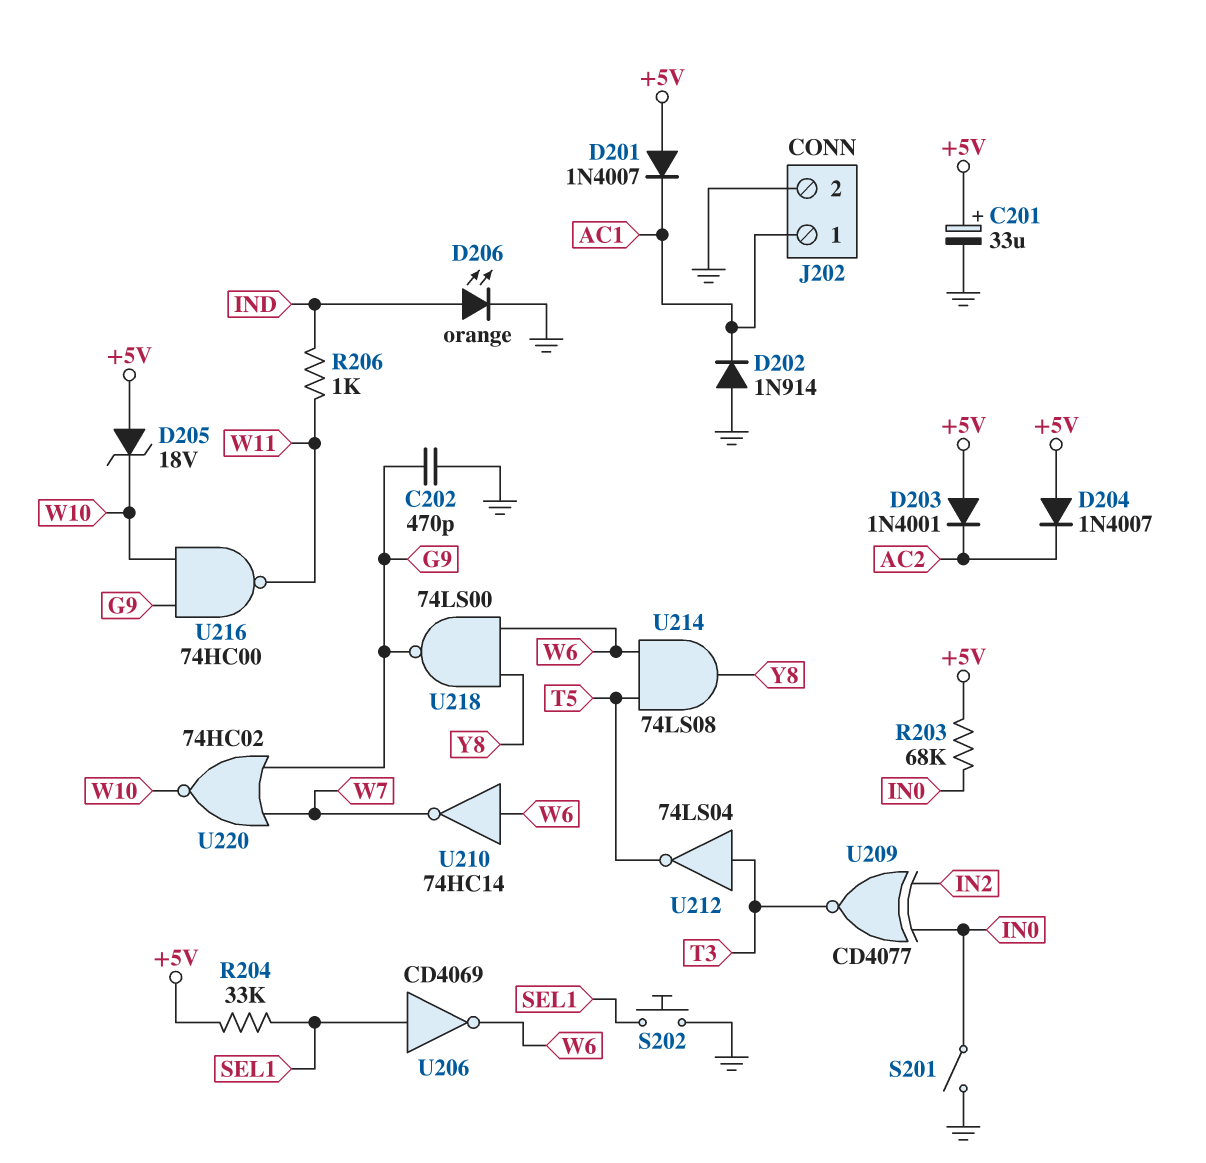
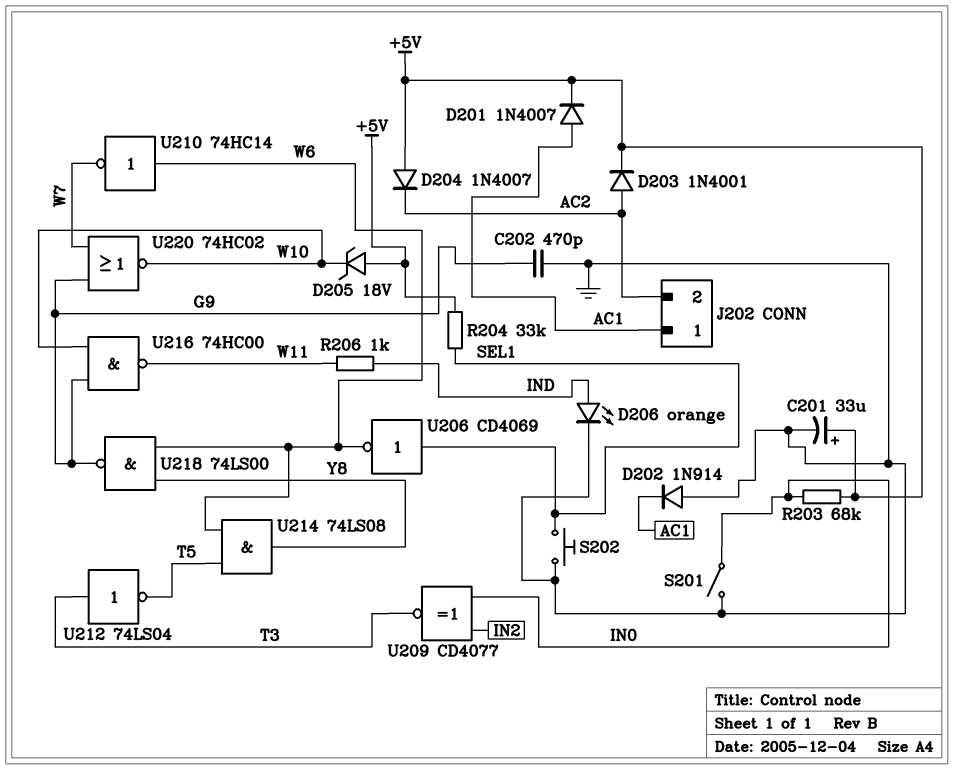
D201: diode 1N4007 (A +5V, K AC1) -> diode 1N4007 (A AC1, K +5V)
D203: diode 1N4001 (A +5V, K AC2) -> diode 1N4001 (A AC2, K +5V)
J202 pin 2: GND -> AC2

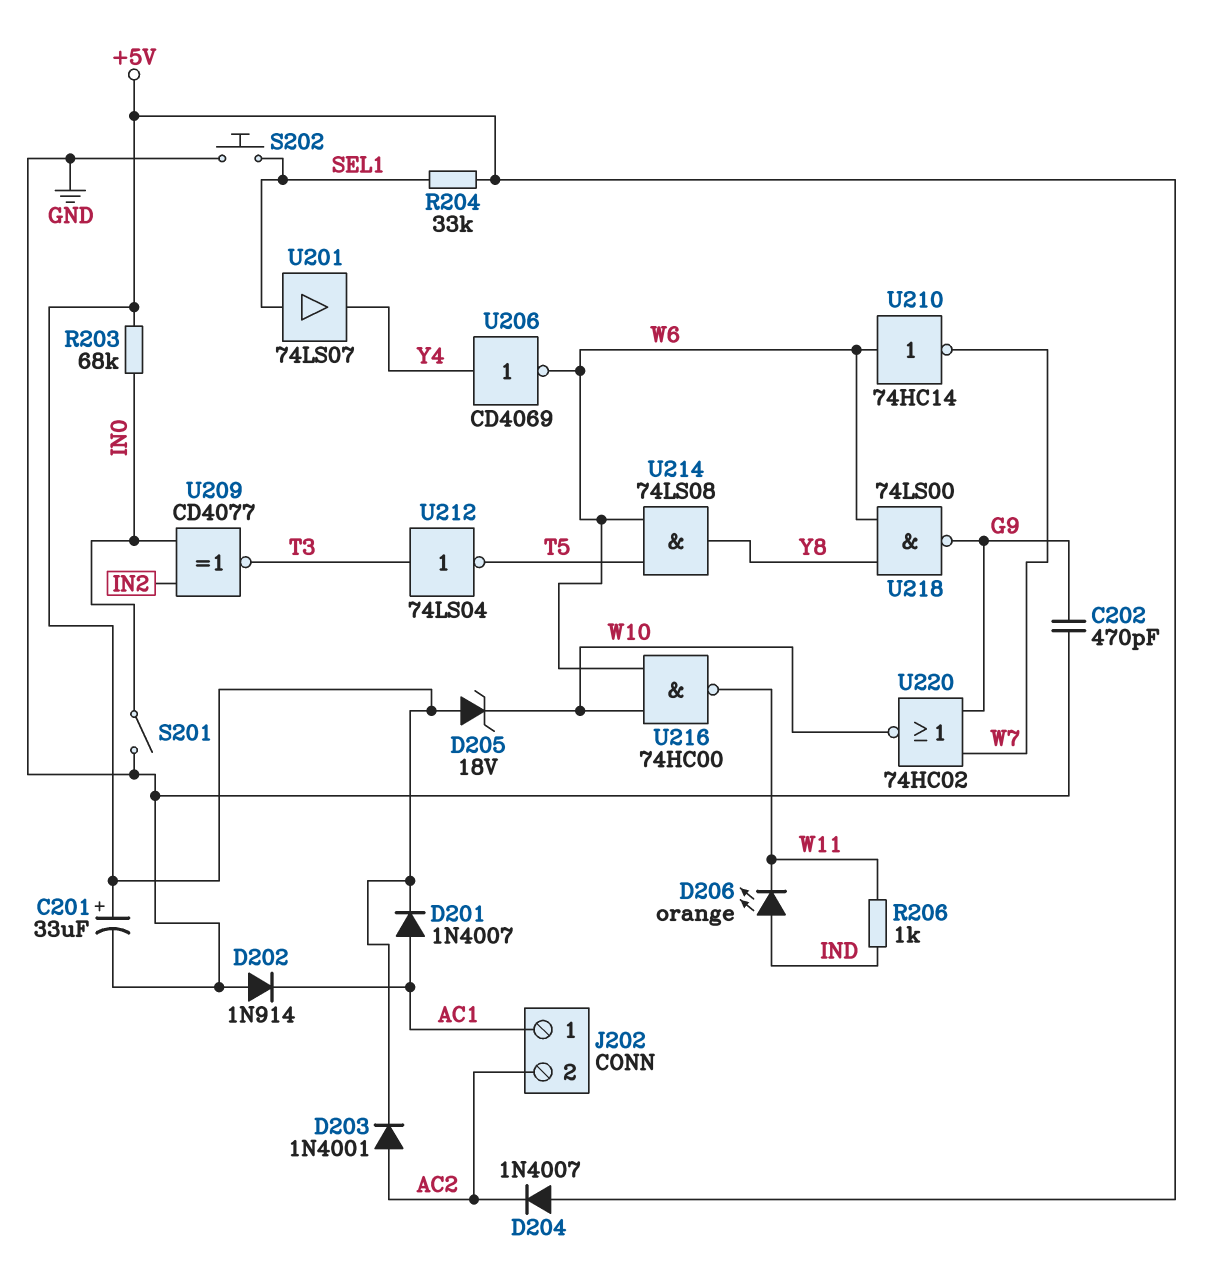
D206: LED orange (A IND, K GND) -> LED orange (A IND, K W11)
U201: none -> buffer 74LS07 (in SEL1, out Y4)
U206: NOT CD4069 (in SEL1, out W6) -> NOT CD4069 (in Y4, out W6)
U216: NAND 74HC00 (in G9, in W10, out W11) -> NAND 74HC00 (in W6, in W10, out W11)

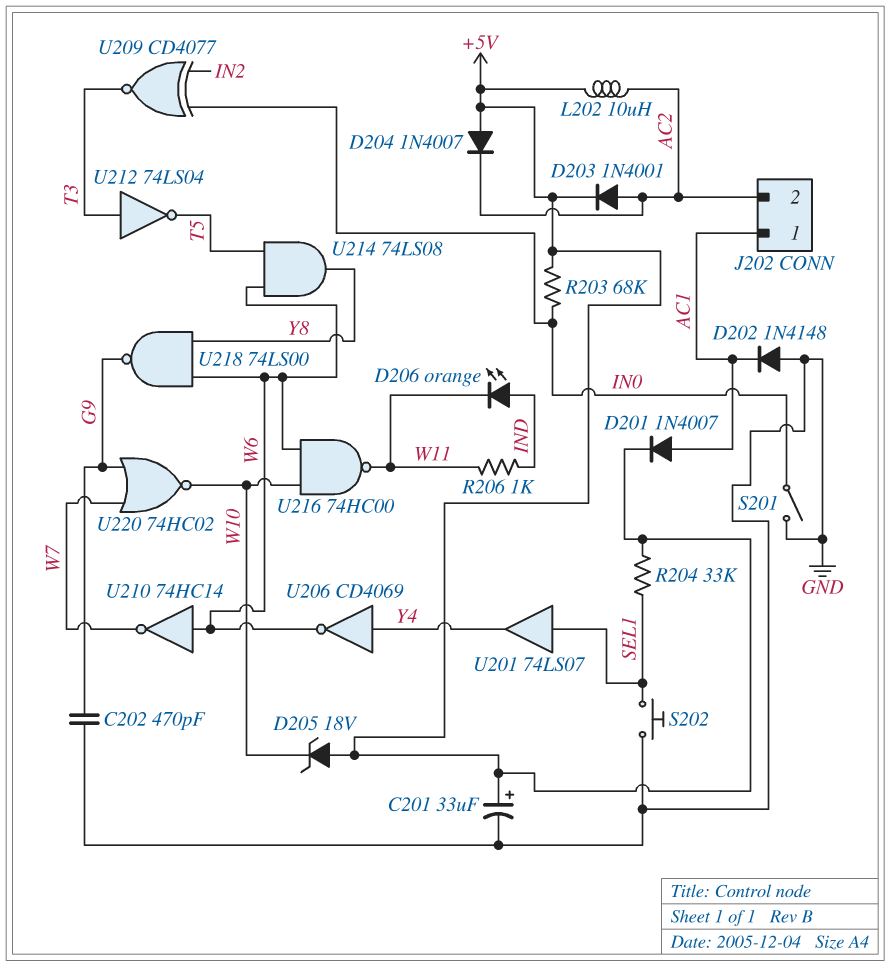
D202: diode 1N914 (A GND, K AC1) -> diode 1N4148 (A GND, K AC1)
L202: none -> 10uH (+5V, AC2)

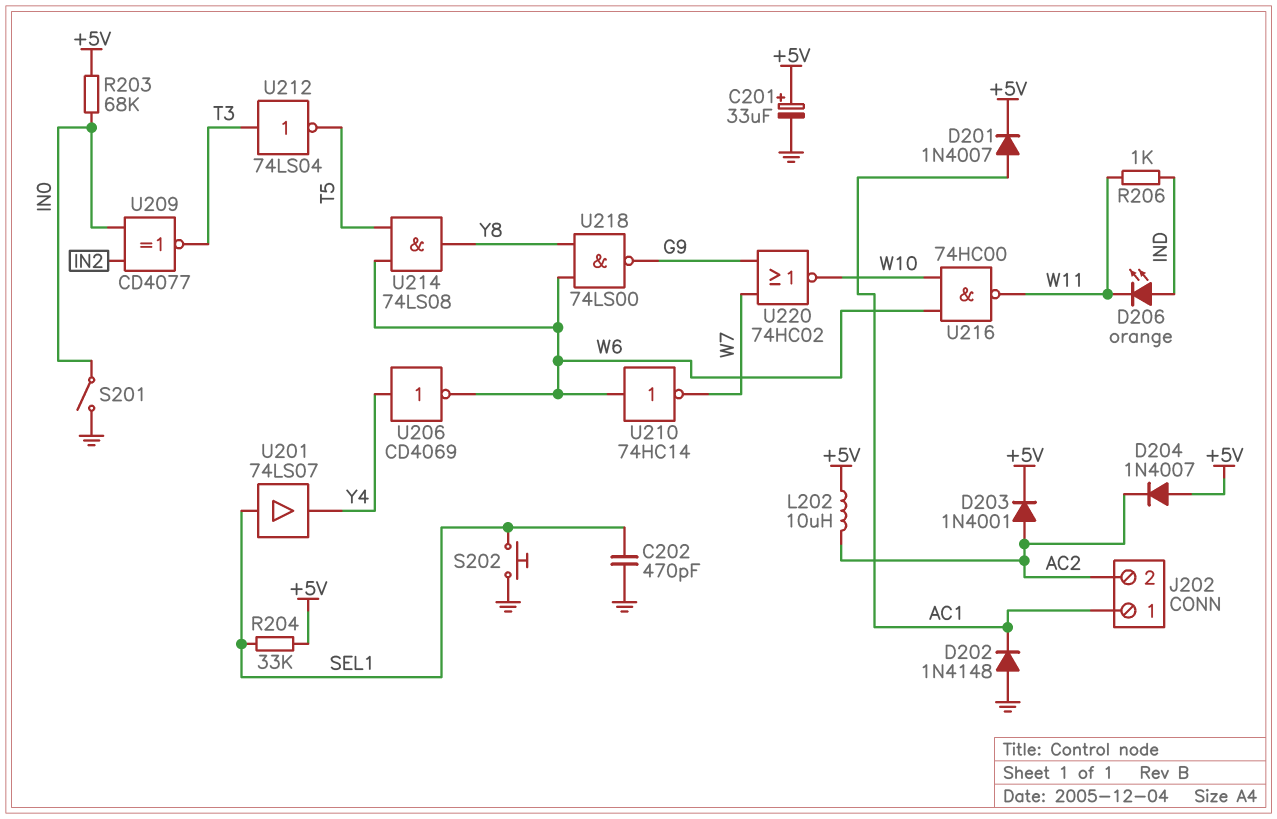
C202: 470pF (G9, GND) -> 470pF (GND, SEL1)
D205: zener 18V (A +5V, K W10) -> none

